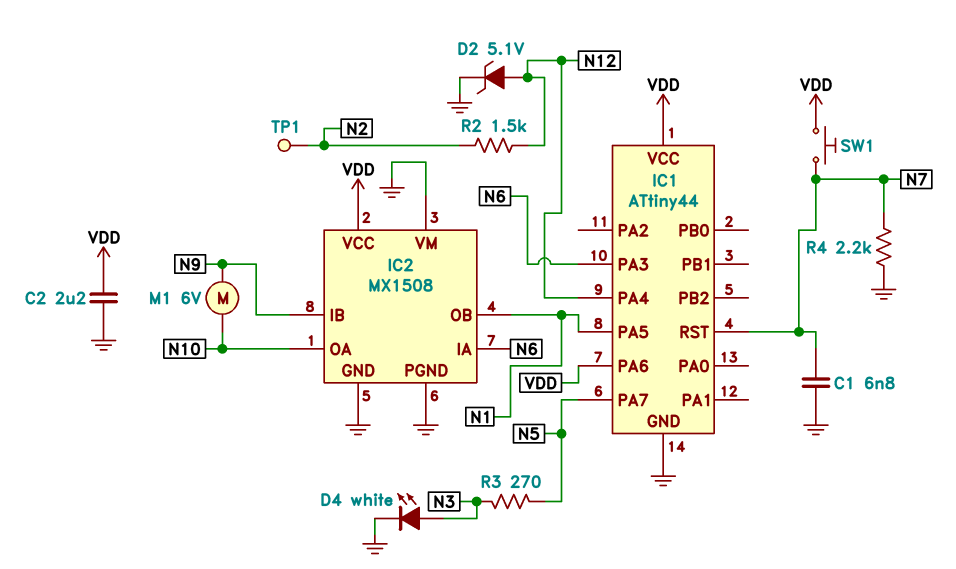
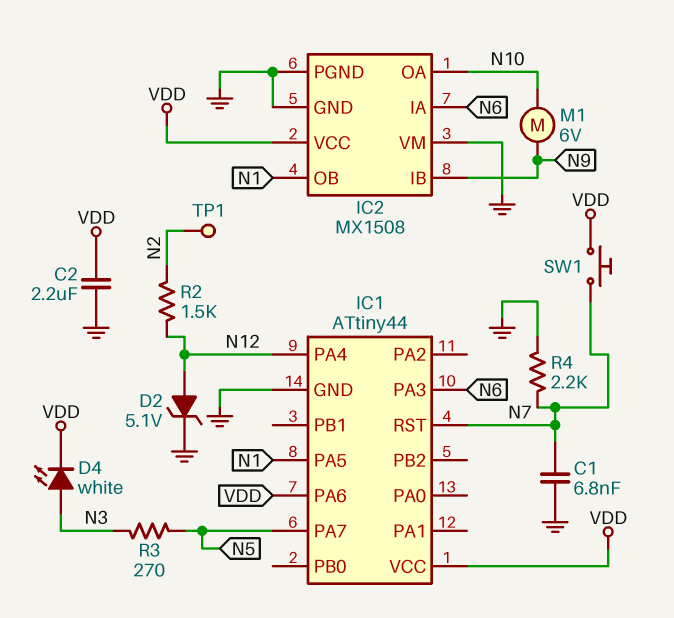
D4: LED white (A N3, K GND) -> LED white (A N3, K VDD)

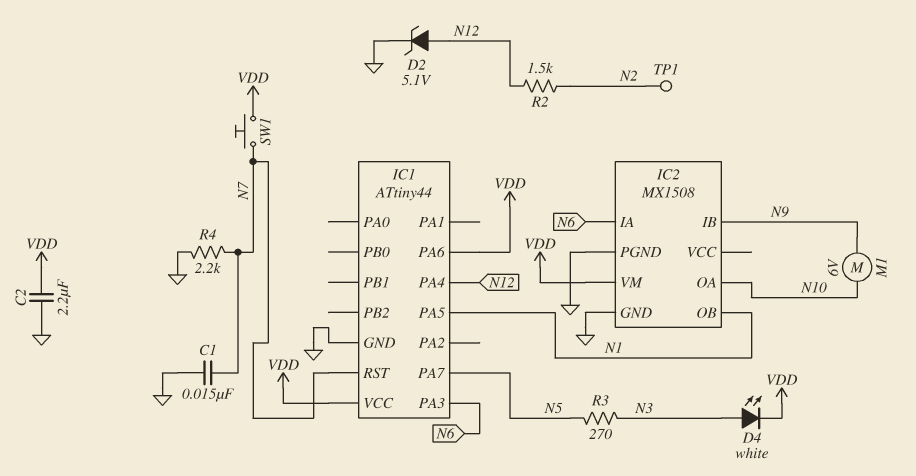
C1: 6.8nF (GND, N7) -> 15nF (GND, N7)
IC2 pin VCC: VDD -> none
IC2 pin VM: GND -> VDD

